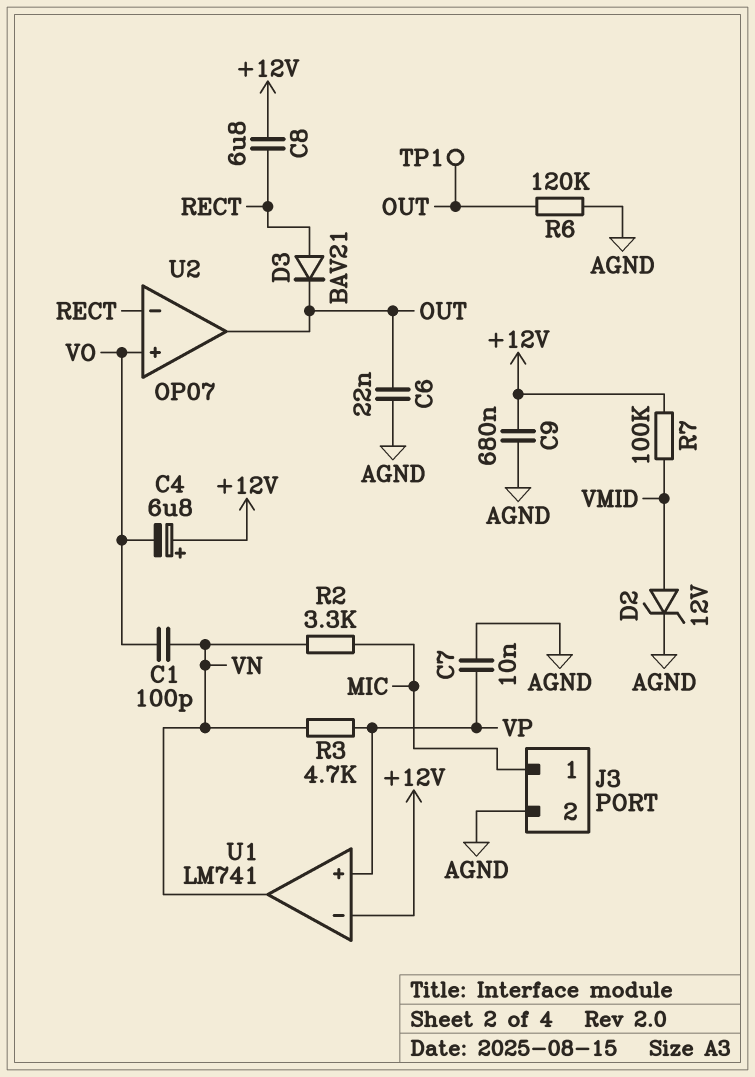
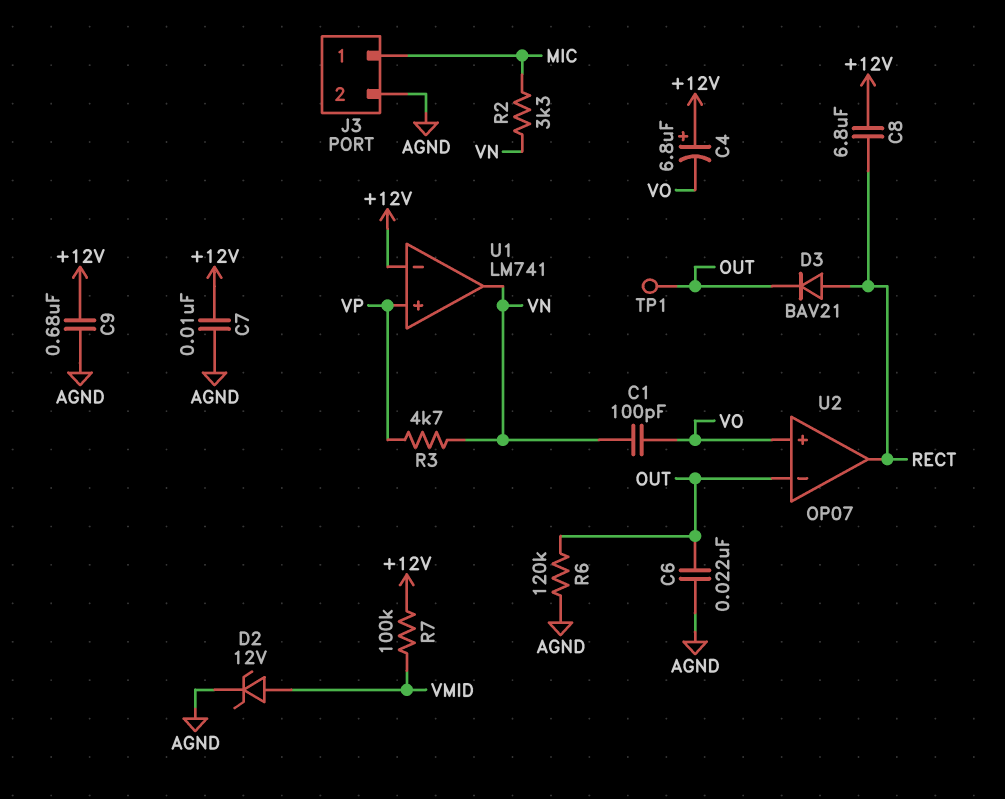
C7: 10nF (AGND, VP) -> 10nF (+12V, AGND)
U2 pin in-: RECT -> OUT
U2 pin out: OUT -> RECT

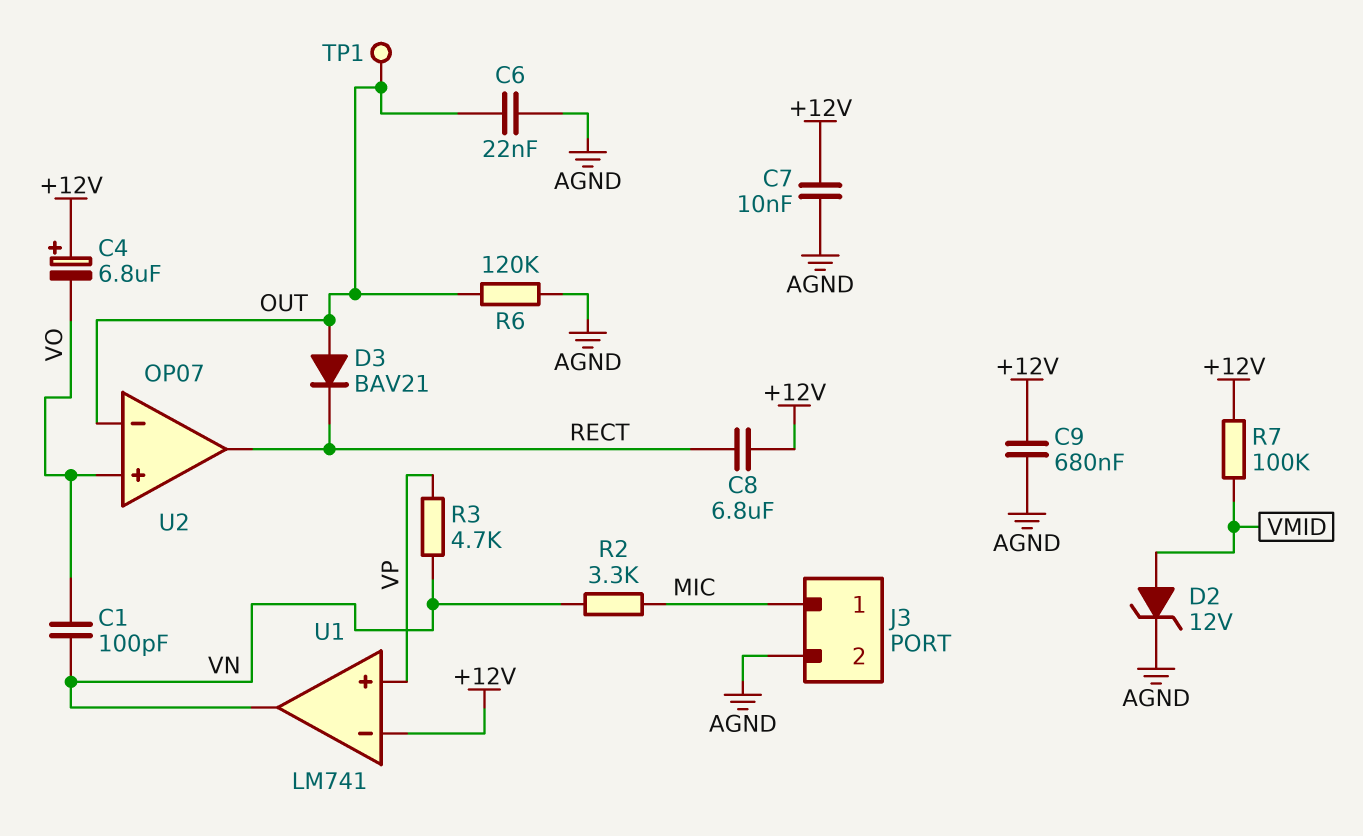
D3: diode BAV21 (A RECT, K OUT) -> diode BAV21 (A OUT, K RECT)

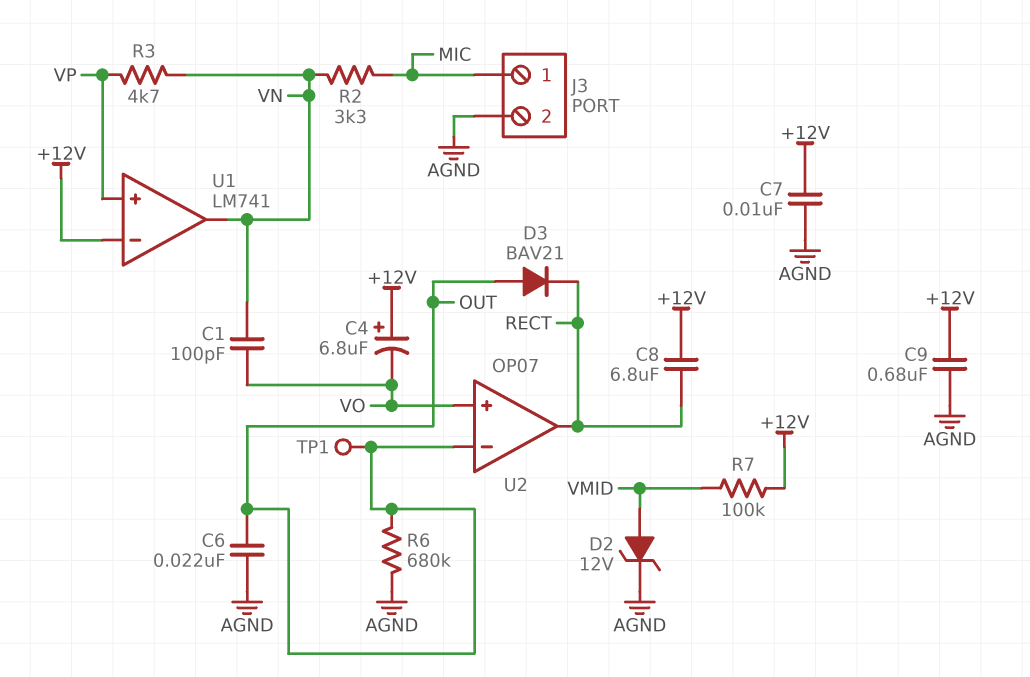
R6: 120k (AGND, OUT) -> 680k (AGND, OUT)

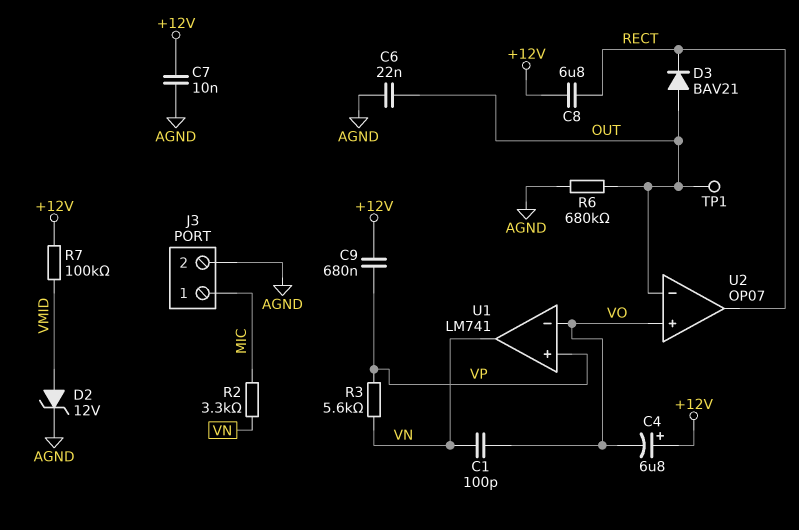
C9: 680nF (+12V, AGND) -> 680nF (+12V, VP)
R3: 4.7k (VN, VP) -> 5.6k (VN, VP)
U1 pin in-: +12V -> VO

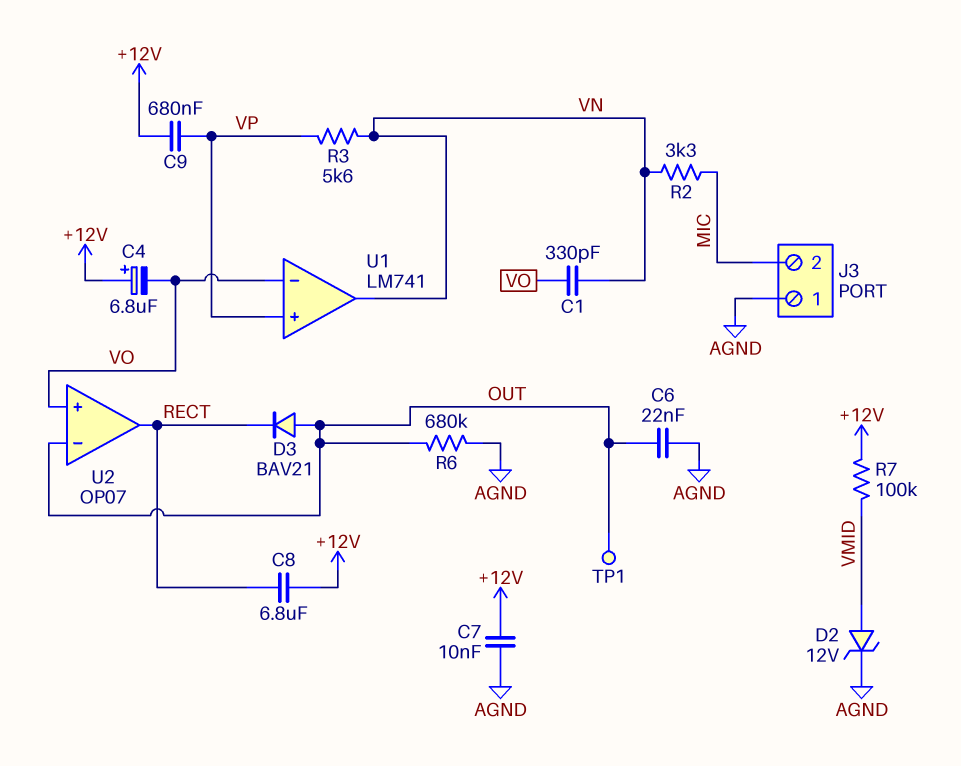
C1: 100pF (VN, VO) -> 330pF (VN, VO)
J3 pin 1: MIC -> AGND
J3 pin 2: AGND -> MIC

